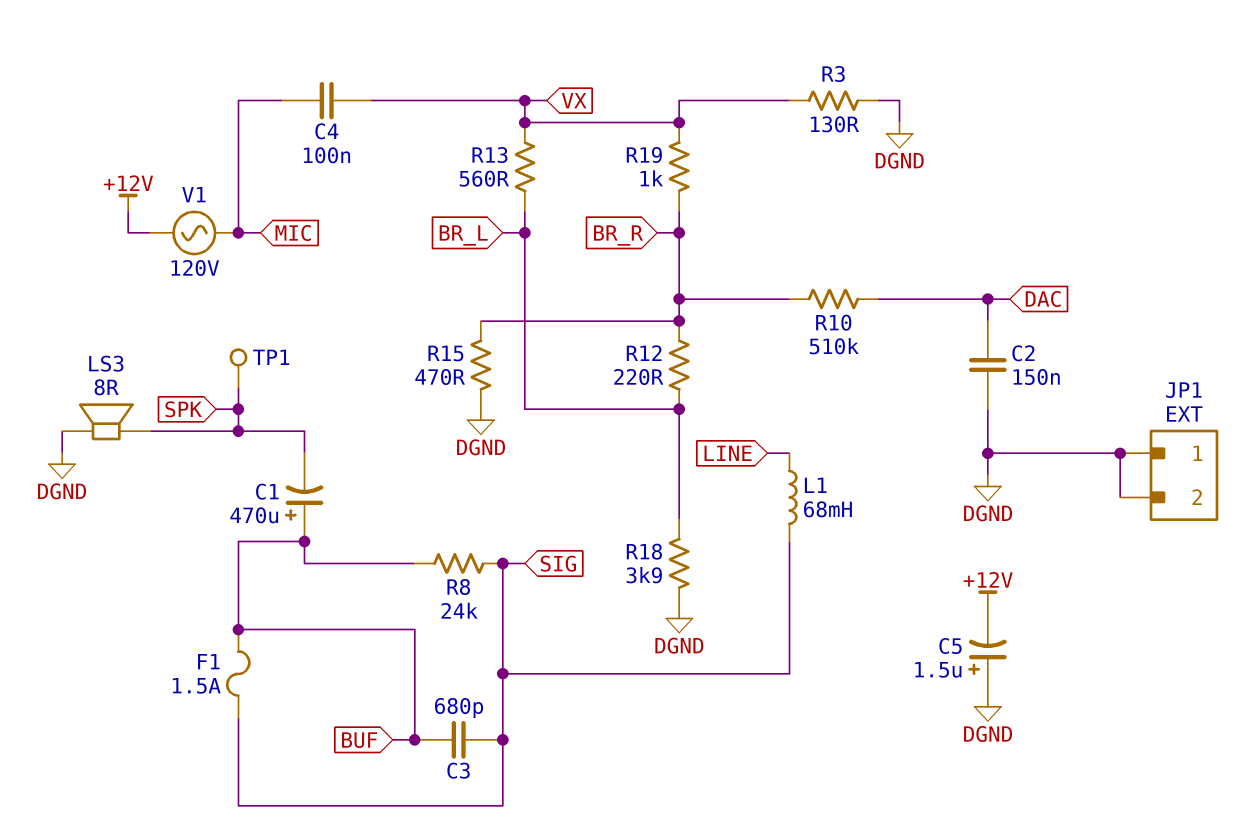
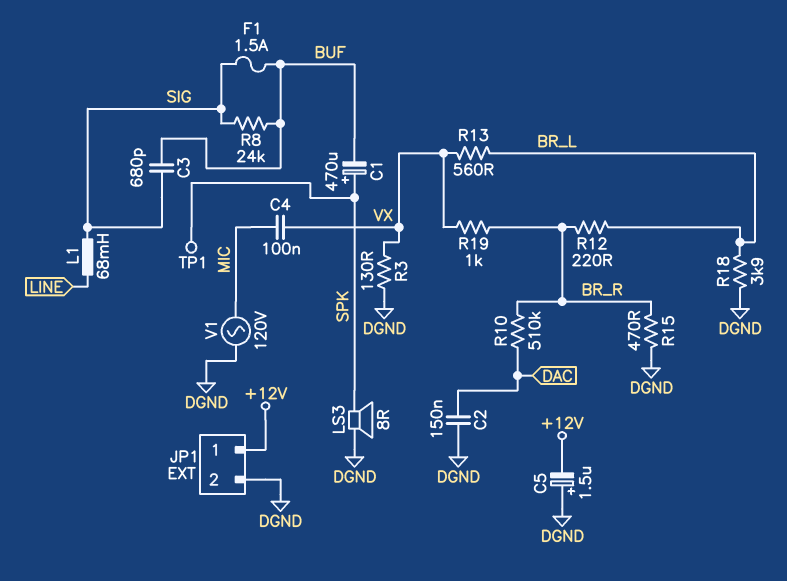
C1: 470uF (plus BUF, minus SPK) -> 470uF (plus SPK, minus BUF)
JP1 pin 1: DGND -> +12V
V1: AC 120V (+12V, MIC) -> AC 120V (DGND, MIC)

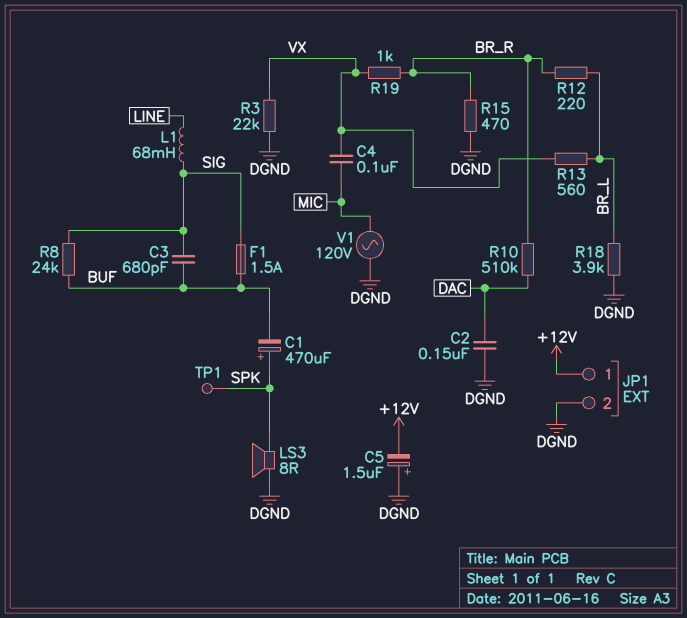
R3: 130 (DGND, VX) -> 22k (DGND, VX)

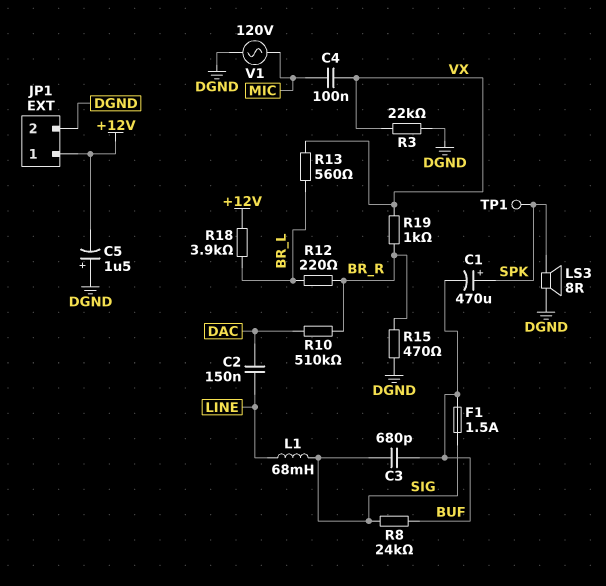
C2: 150nF (DAC, DGND) -> 150nF (DAC, LINE)
R18: 3.9k (BR_L, DGND) -> 3.9k (+12V, BR_L)

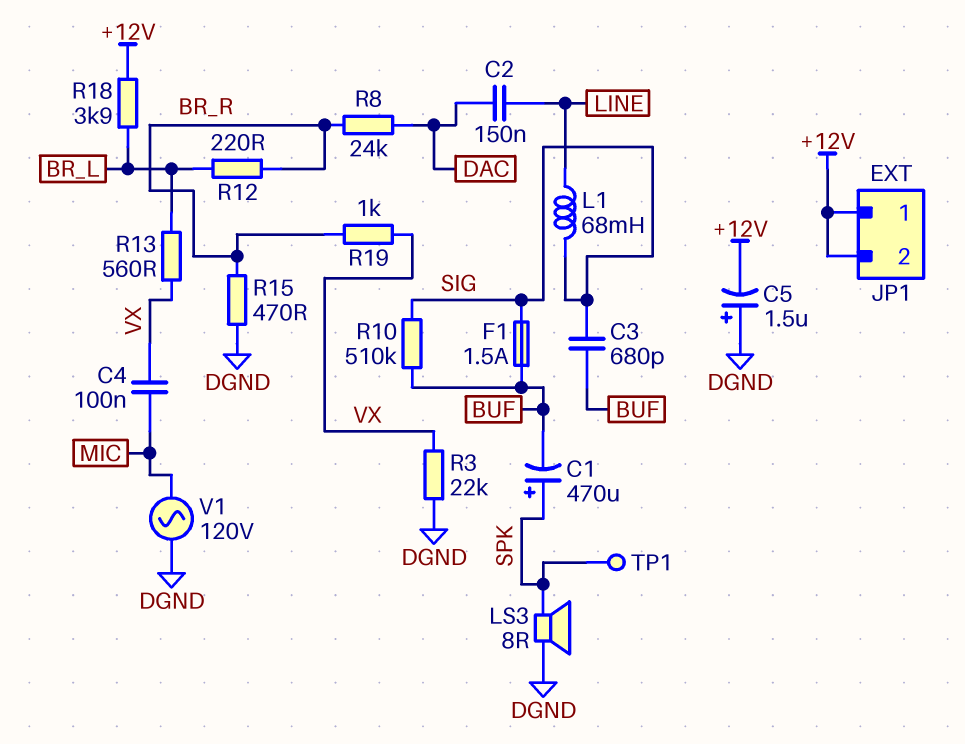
JP1 pin 2: DGND -> +12V
R8: 24k (BUF, SIG) -> 24k (BR_R, DAC)
R10: 510k (BR_R, DAC) -> 510k (BUF, SIG)

